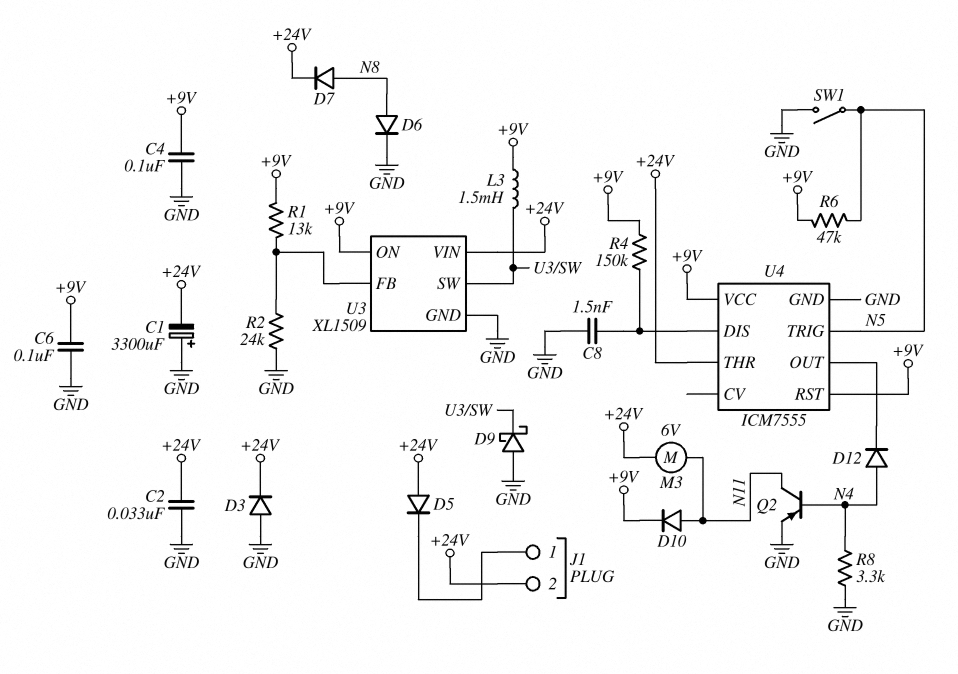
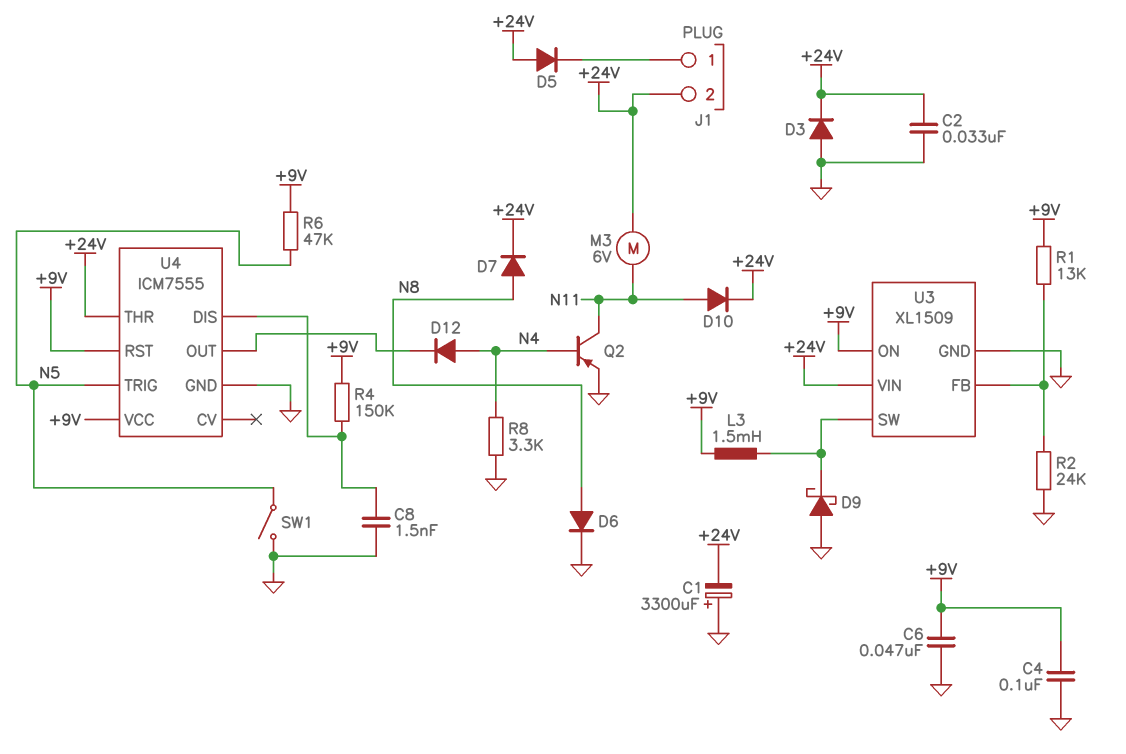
C6: 100nF (+9V, GND) -> 47nF (+9V, GND)
D10: diode (A N11, K +9V) -> diode (A N11, K +24V)

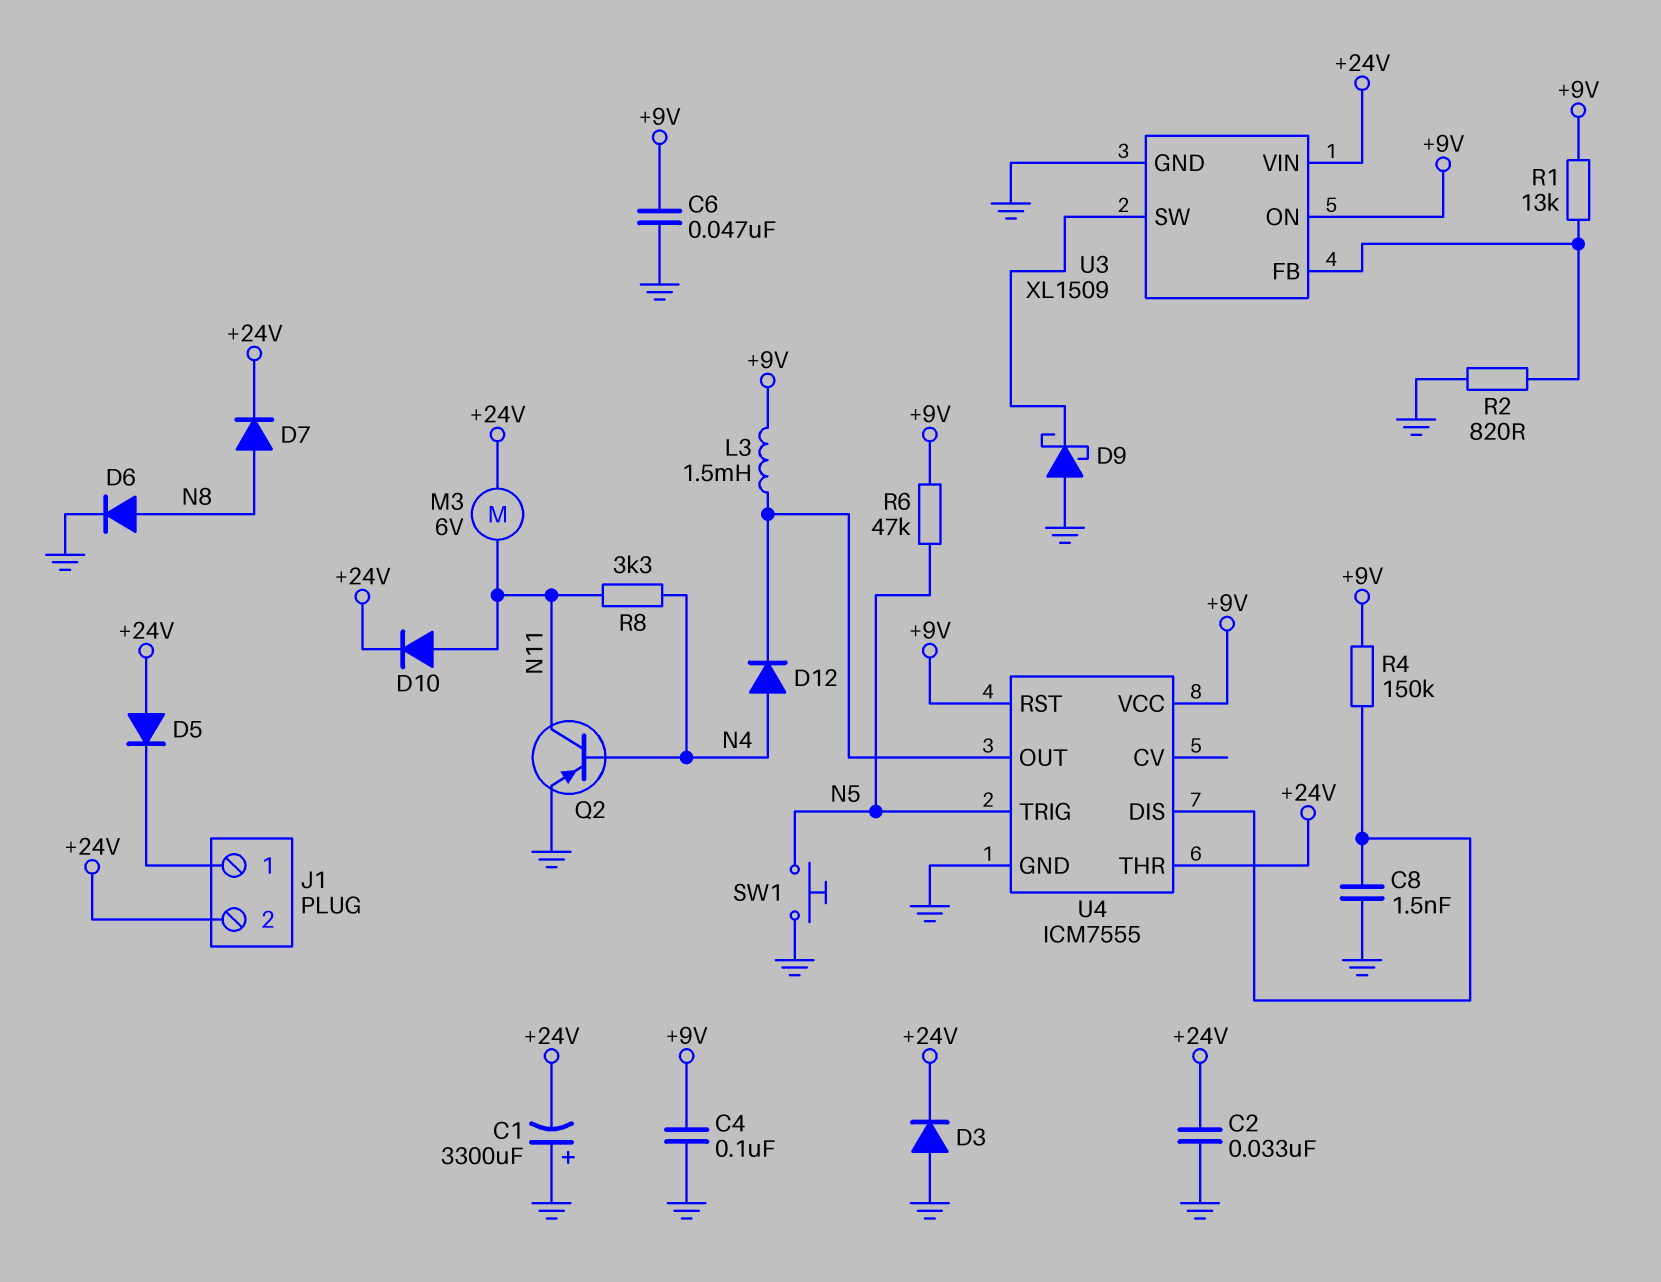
L3: 1.5mH (+9V, U3/SW) -> 1.5mH (+9V, U4/OUT)
R2: 24k (GND, U3/FB) -> 820 (GND, U3/FB)
R8: 3.3k (GND, N4) -> 3.3k (N4, N11)
SW1: switch (GND, N5) -> button (GND, N5)

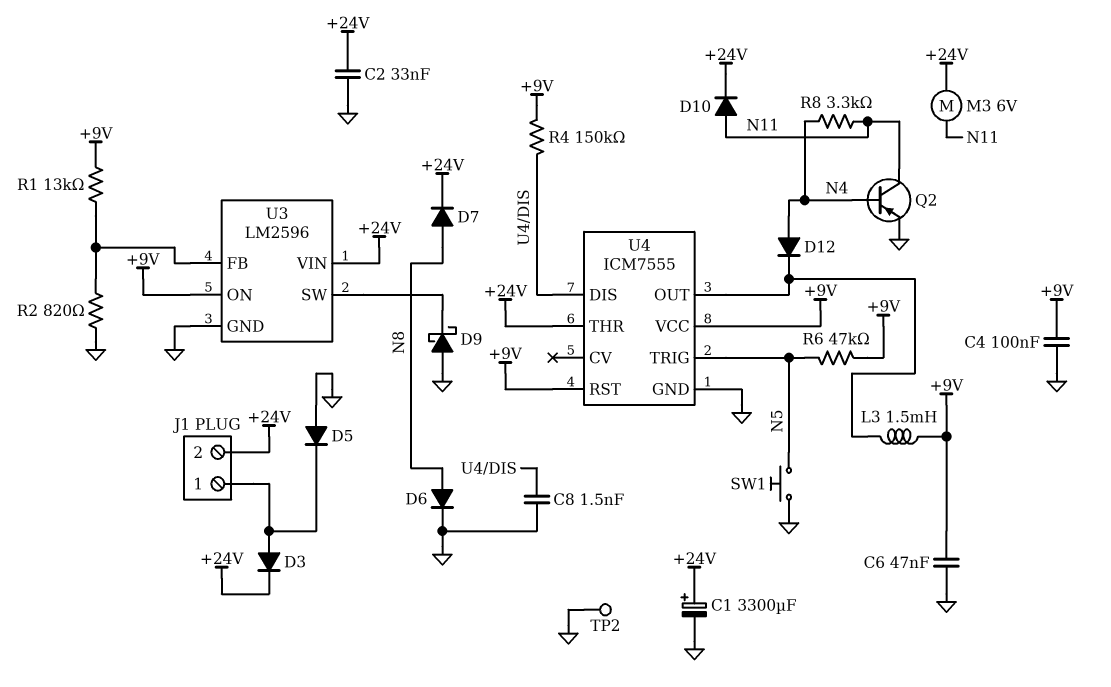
C1: 3300uF (plus GND, minus +24V) -> 3300uF (plus +24V, minus GND)
D3: diode (A GND, K +24V) -> diode (A J1/1, K +24V)
D5: diode (A +24V, K J1/1) -> diode (A GND, K J1/1)
TP2: none -> test point (GND)
U3: XL1509 -> LM2596

